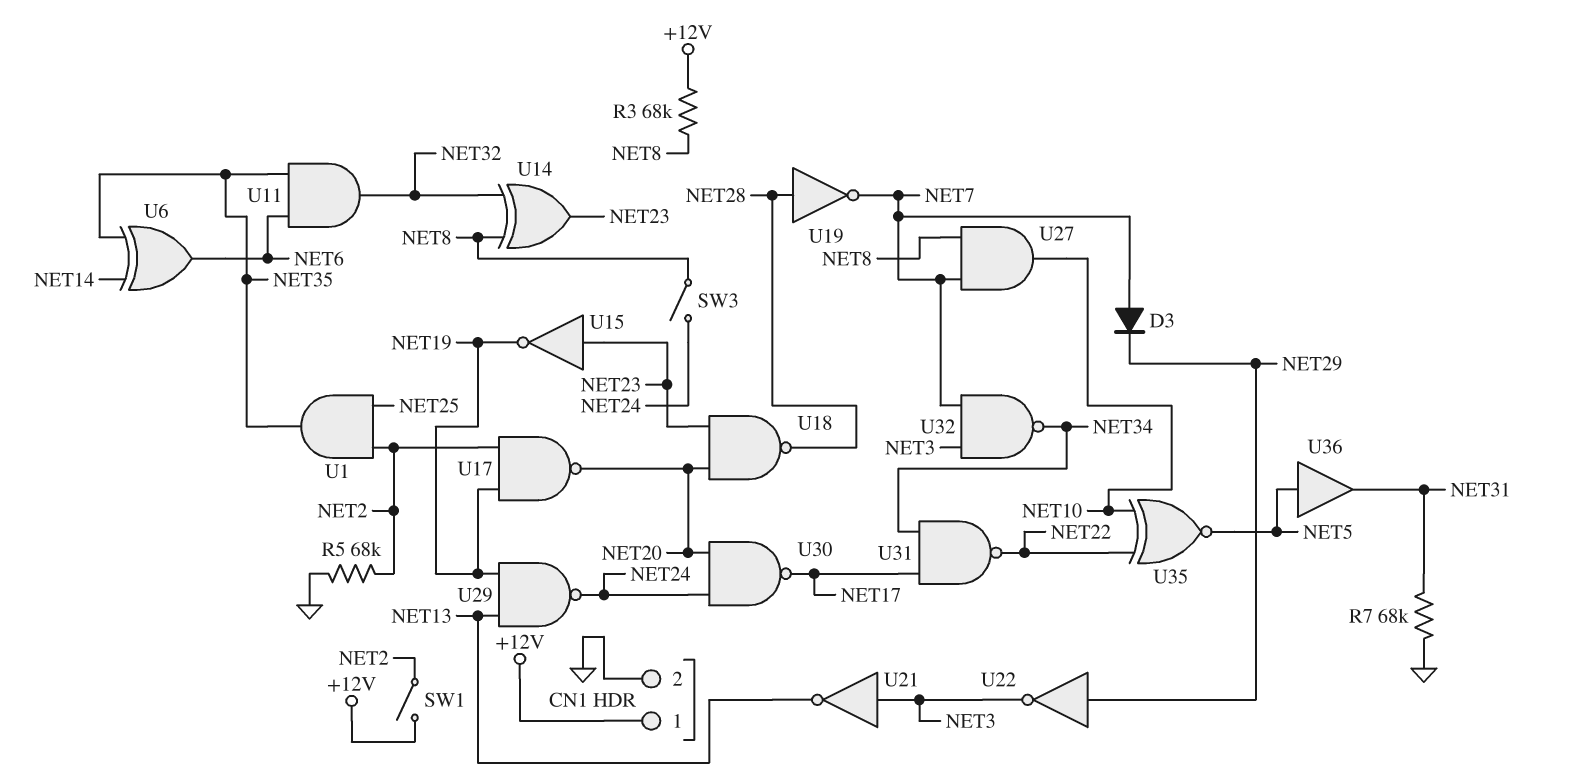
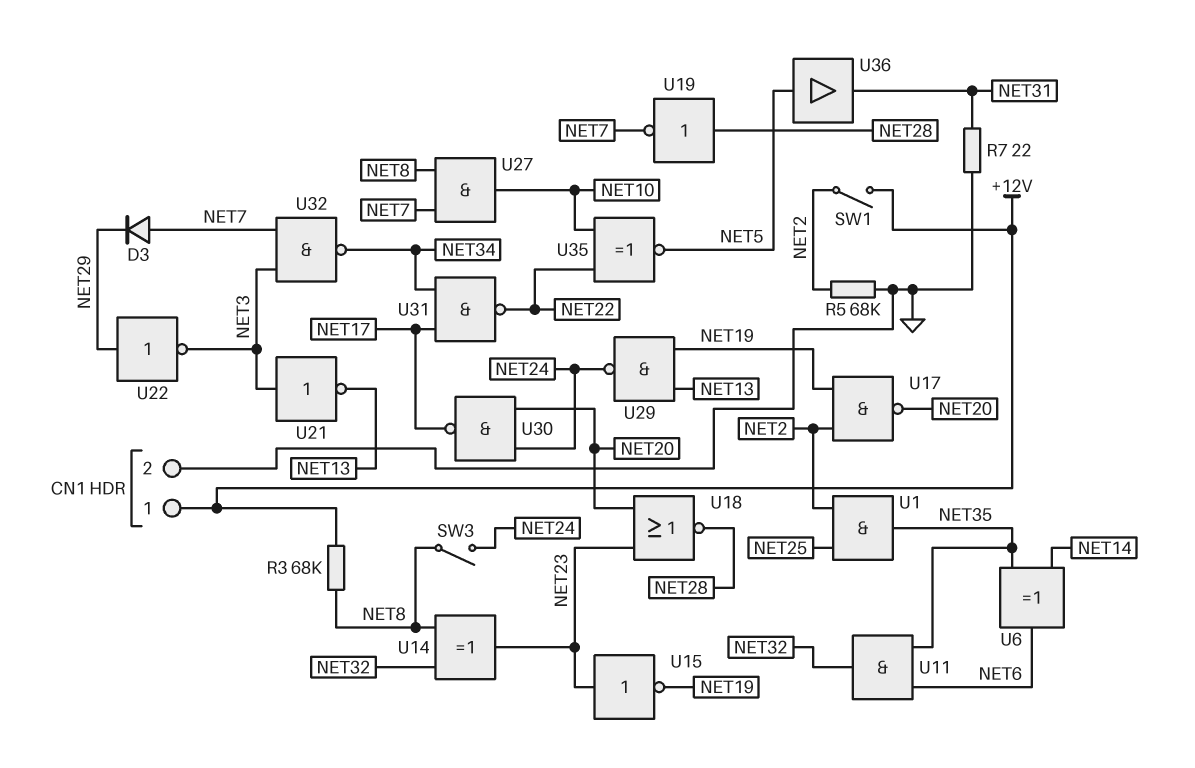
R7: 68k (GND, NET31) -> 22 (GND, NET31)
U18: NAND (in NET20, in NET23, out NET28) -> NOR (in NET20, in NET23, out NET28)

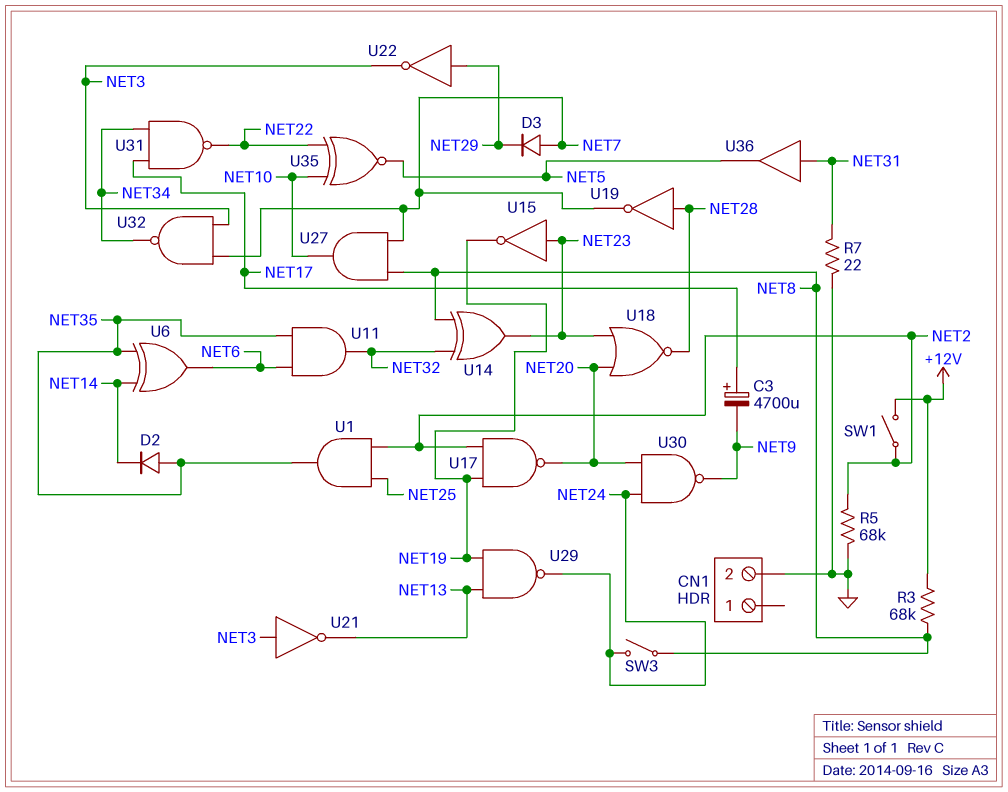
C3: none -> 4700uF (plus NET17, minus NET9)
CN1 pin 1: +12V -> none
D2: none -> diode (A NET35, K NET14)
U30: NAND (in NET20, in NET24, out NET17) -> NAND (in NET20, in NET24, out NET9)
U36: buffer (in NET5, out NET31) -> buffer (in NET31, out NET5)

